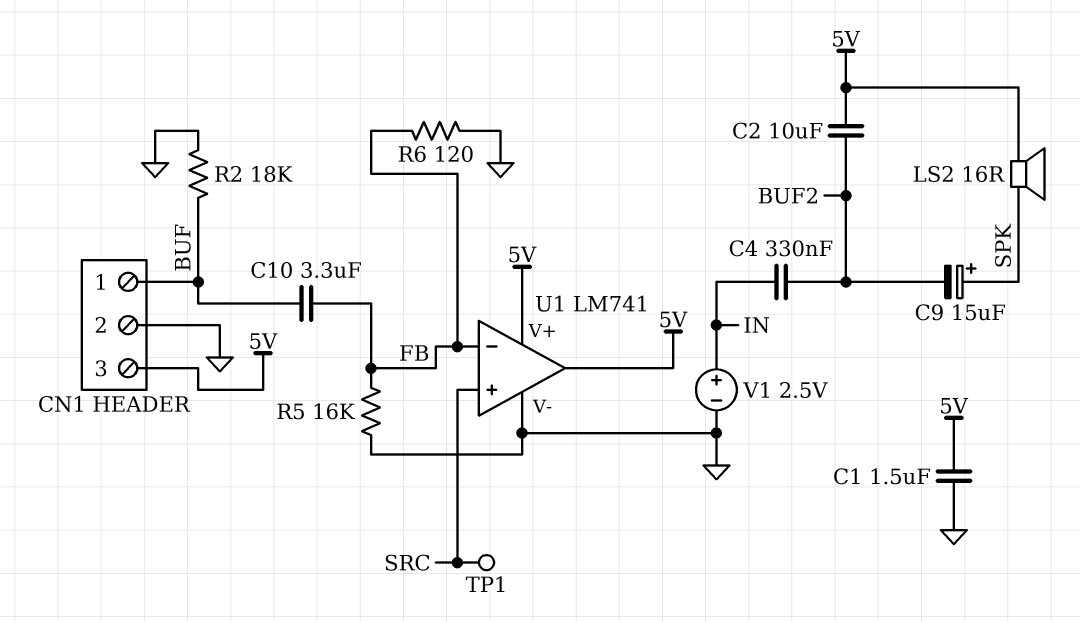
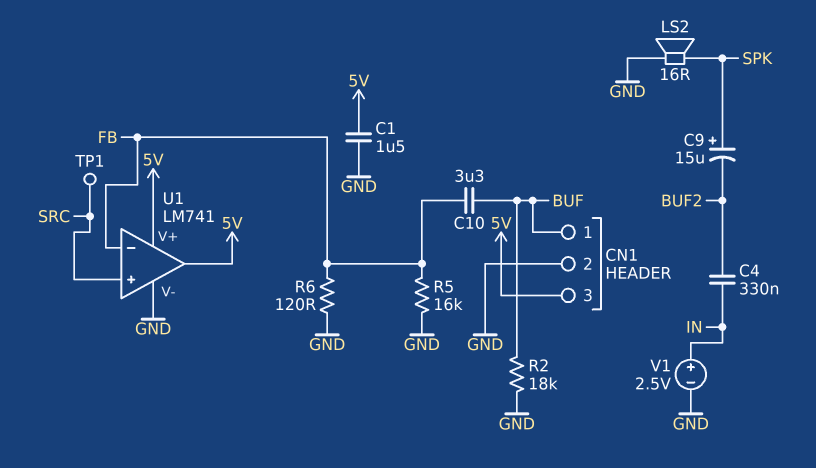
C2: 10uF (5V, BUF2) -> none
LS2: speaker 16R (5V, SPK) -> speaker 16R (GND, SPK)

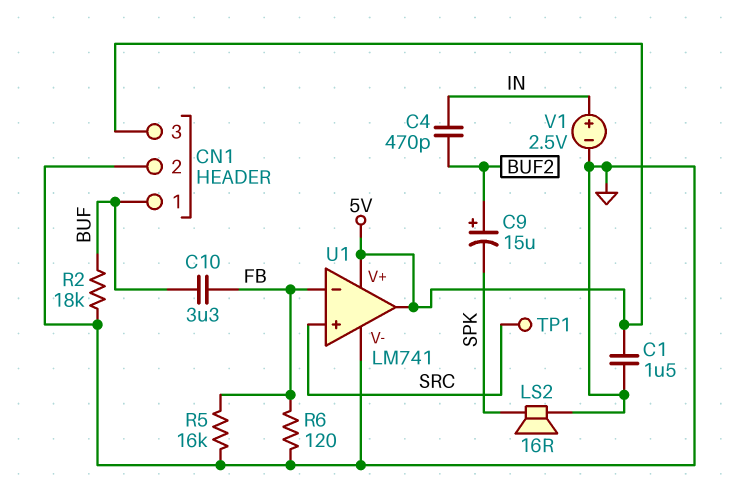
C4: 330nF (BUF2, IN) -> 470pF (BUF2, IN)
C9: 15uF (plus SPK, minus BUF2) -> 15uF (plus BUF2, minus SPK)

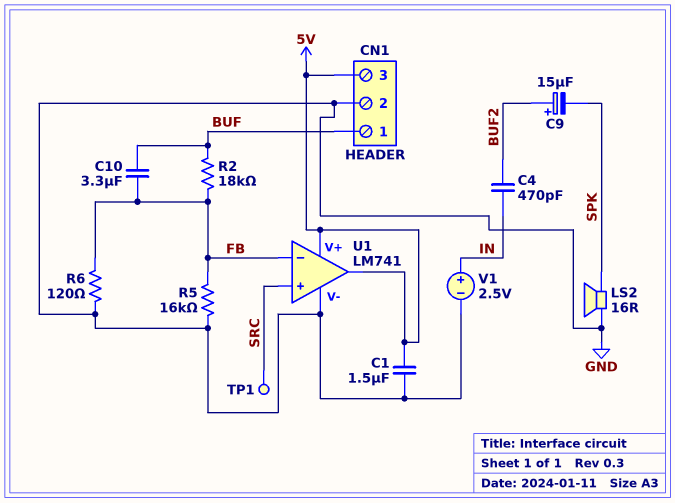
R2: 18k (BUF, GND) -> 18k (BUF, FB)

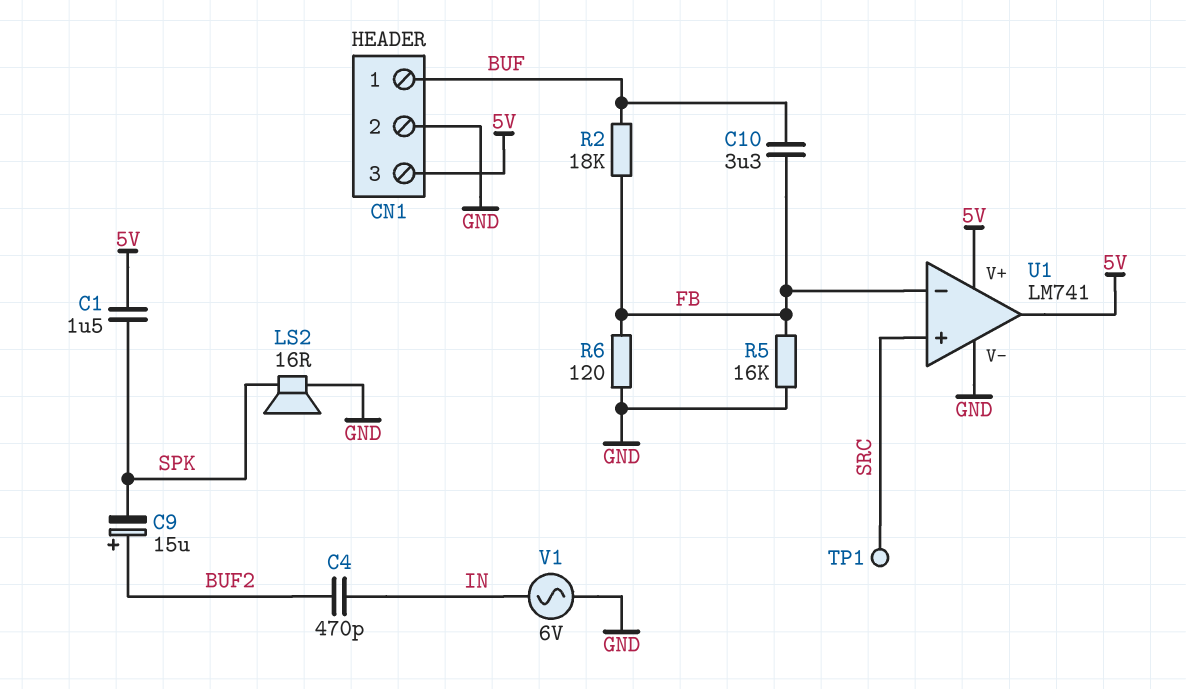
C1: 1.5uF (5V, GND) -> 1.5uF (5V, SPK)
V1: 2.5V (plus IN, minus GND) -> AC 6V (GND, IN)

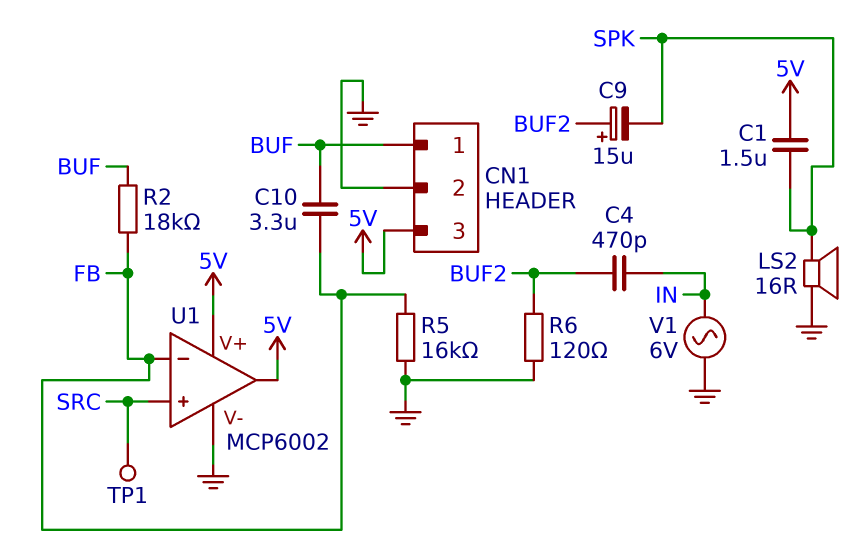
R6: 120 (FB, GND) -> 120 (BUF2, GND)
U1: LM741 -> MCP6002

